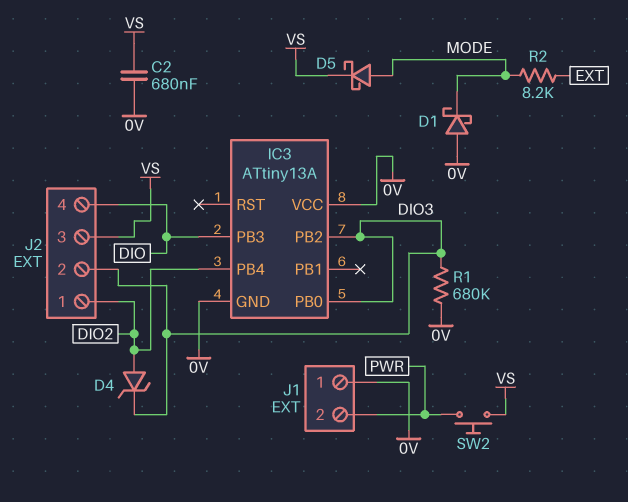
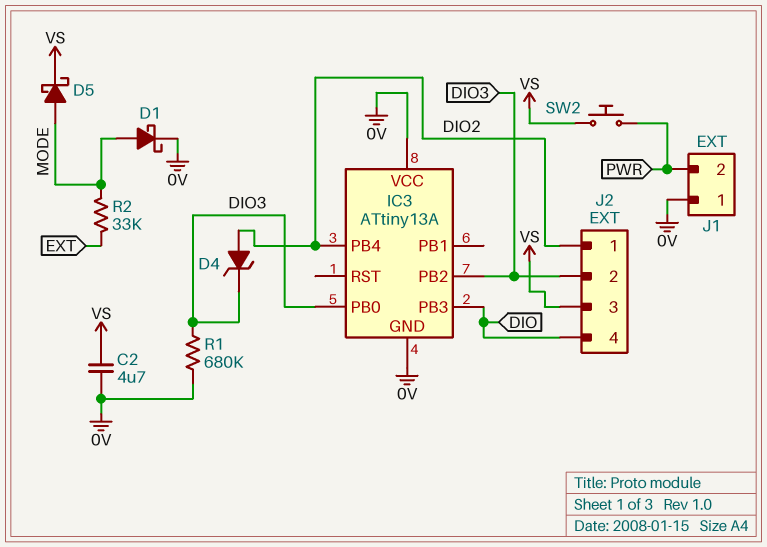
C2: 680nF (0V, VS) -> 4.7uF (0V, VS)
D1: schottky (A 0V, K MODE) -> schottky (A MODE, K 0V)
R2: 8.2k (EXT, MODE) -> 33k (EXT, MODE)

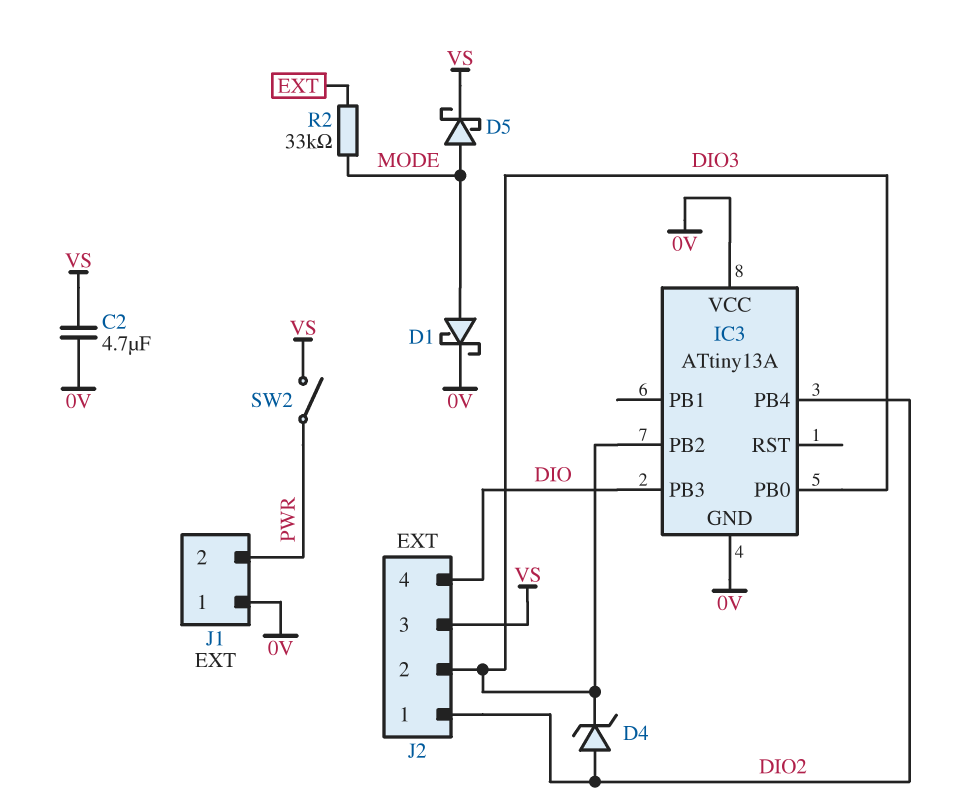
R1: 680k (0V, DIO3) -> none
SW2: button (PWR, VS) -> switch (PWR, VS)

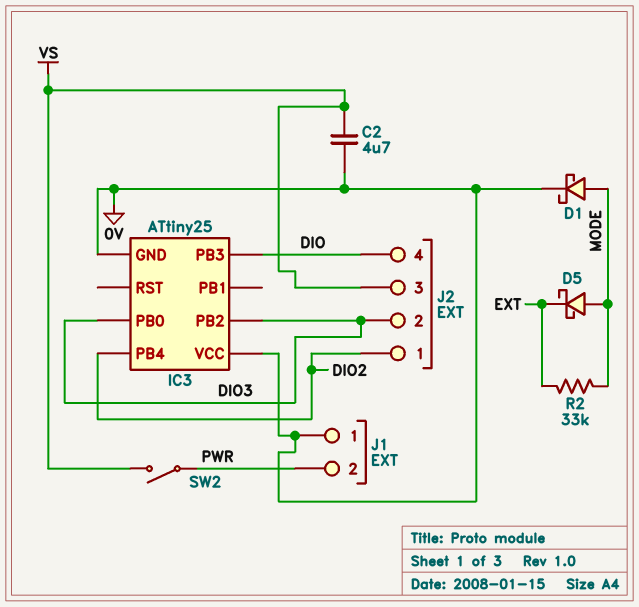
D4: zener (A DIO2, K DIO3) -> none
D5: schottky (A MODE, K VS) -> schottky (A MODE, K EXT)
IC3: ATtiny13A -> ATtiny25

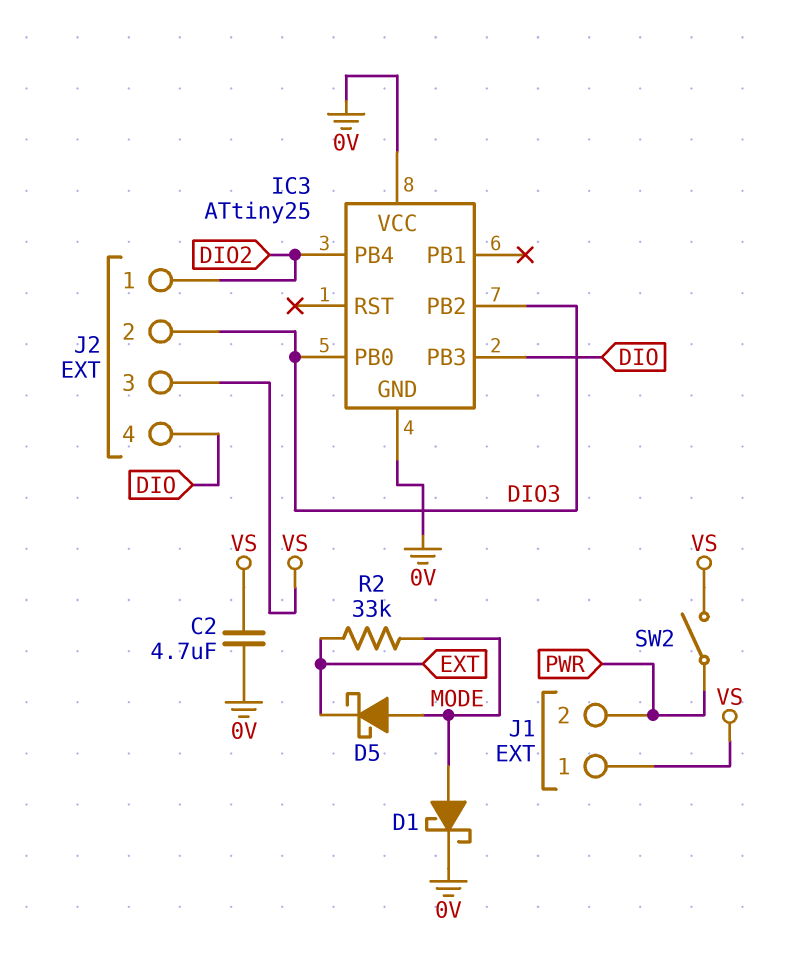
J1 pin 1: 0V -> VS

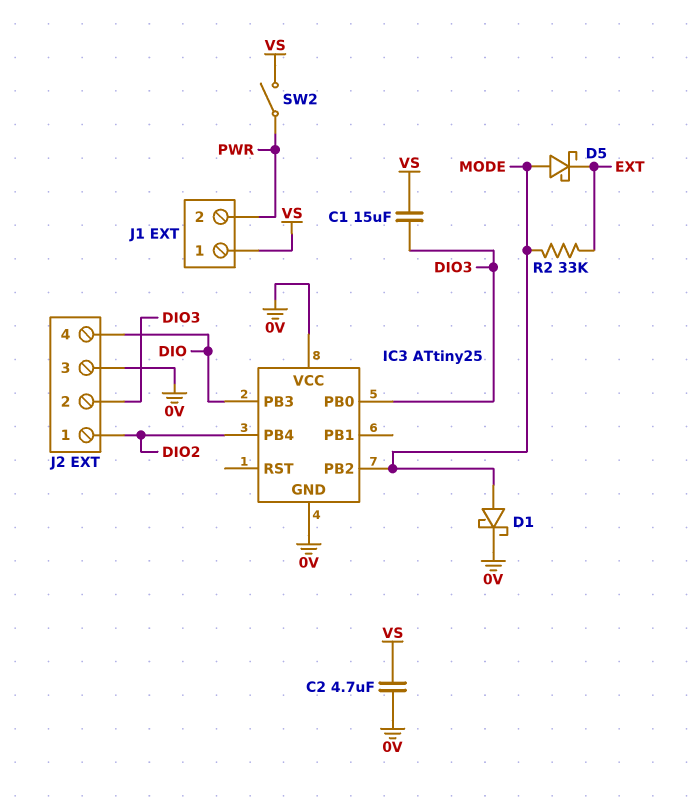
C1: none -> 15uF (DIO3, VS)
IC3 pin PB2: DIO3 -> MODE
J2 pin 3: VS -> 0V

